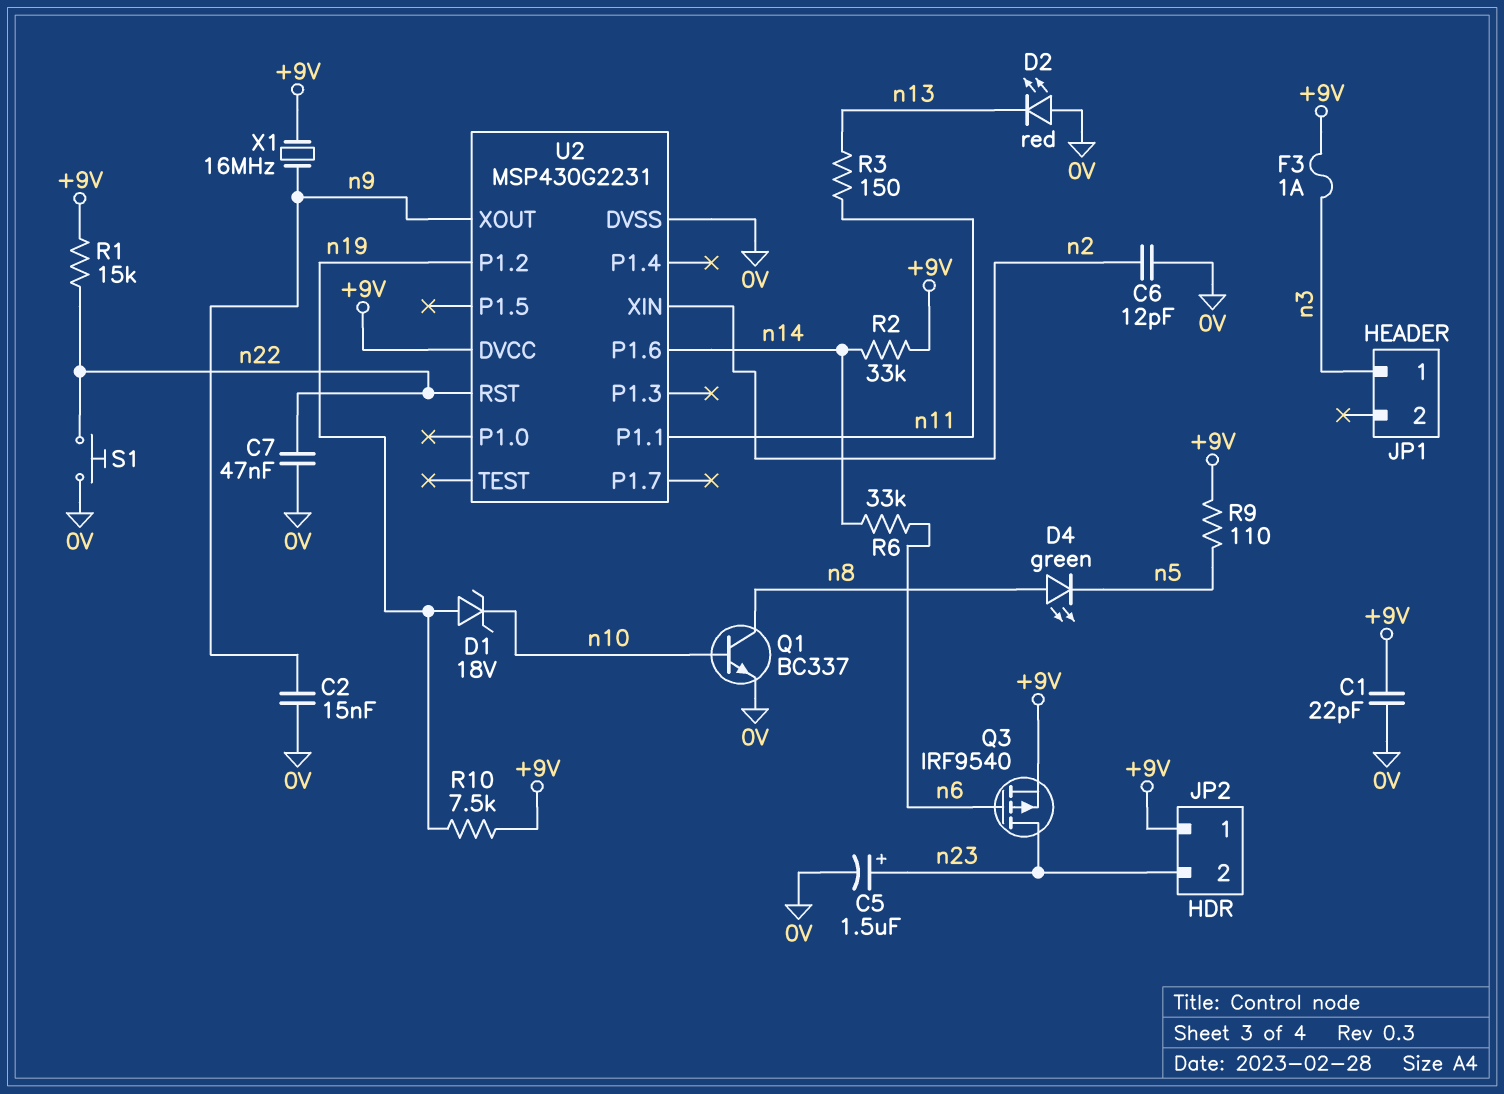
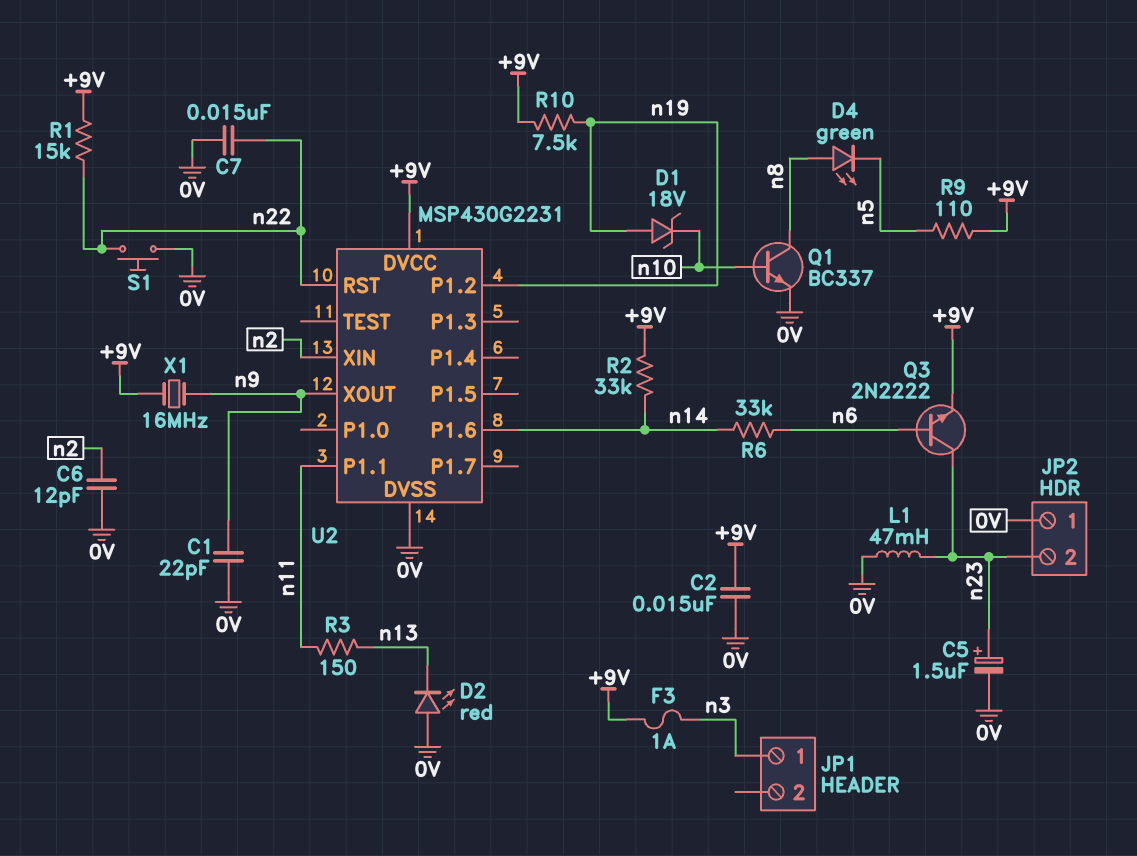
C1: 22pF (+9V, 0V) -> 22pF (0V, n9)
C2: 15nF (0V, n9) -> 15nF (+9V, 0V)
C7: 47nF (0V, n22) -> 15nF (0V, n22)
JP2 pin 1: +9V -> 0V
L1: none -> 47mH (0V, n23)
Q3: PMOS IRF9540 (G n6, D n23, S +9V) -> NPN 2N2222 (B n6, C n23, E +9V)

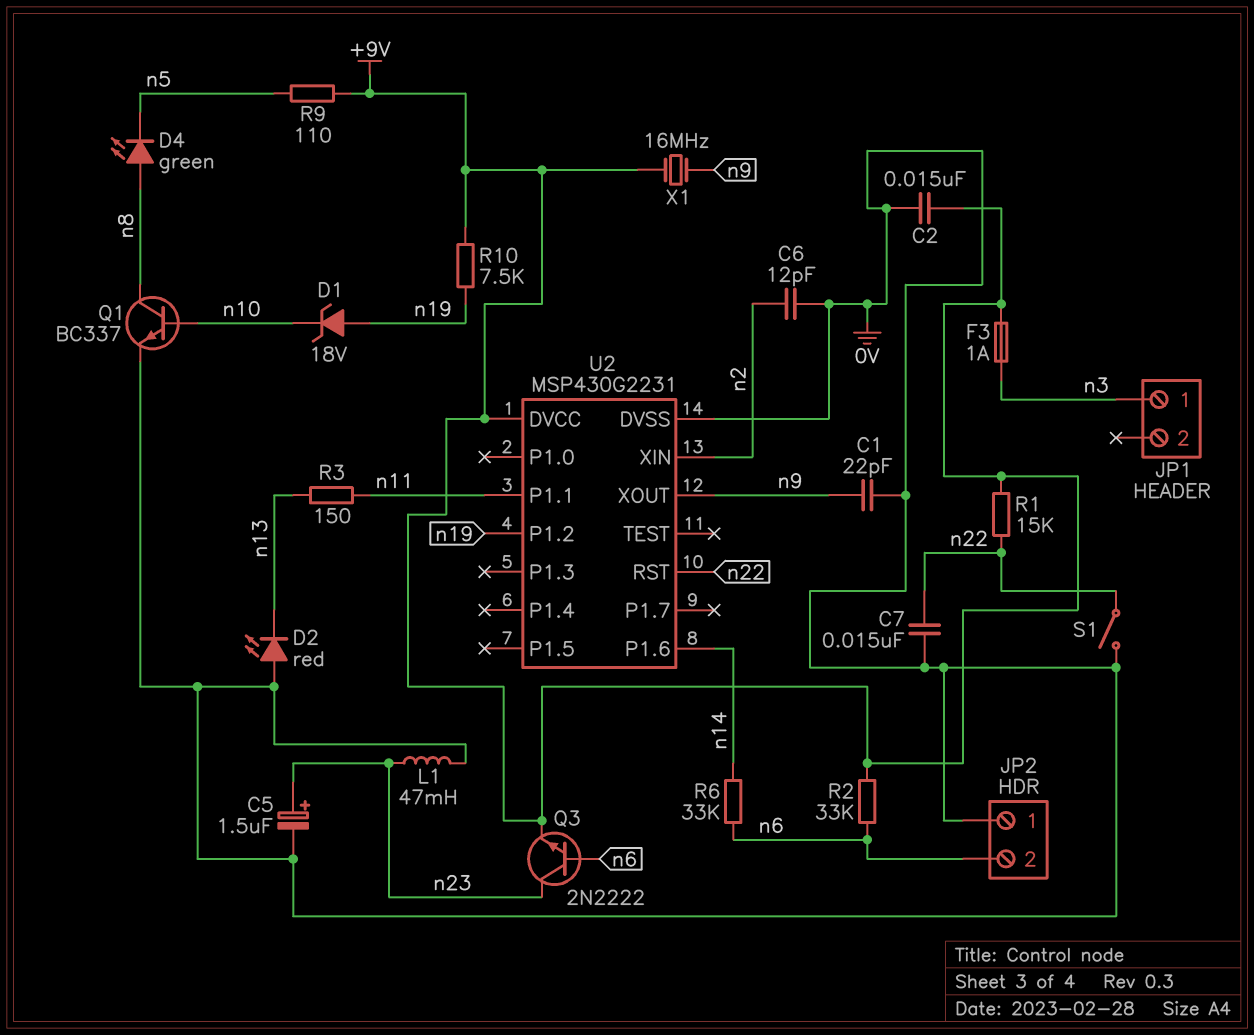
JP2 pin 2: n23 -> n6
R2: 33k (+9V, n14) -> 33k (+9V, n6)
S1: button (0V, n22) -> switch (0V, n22)

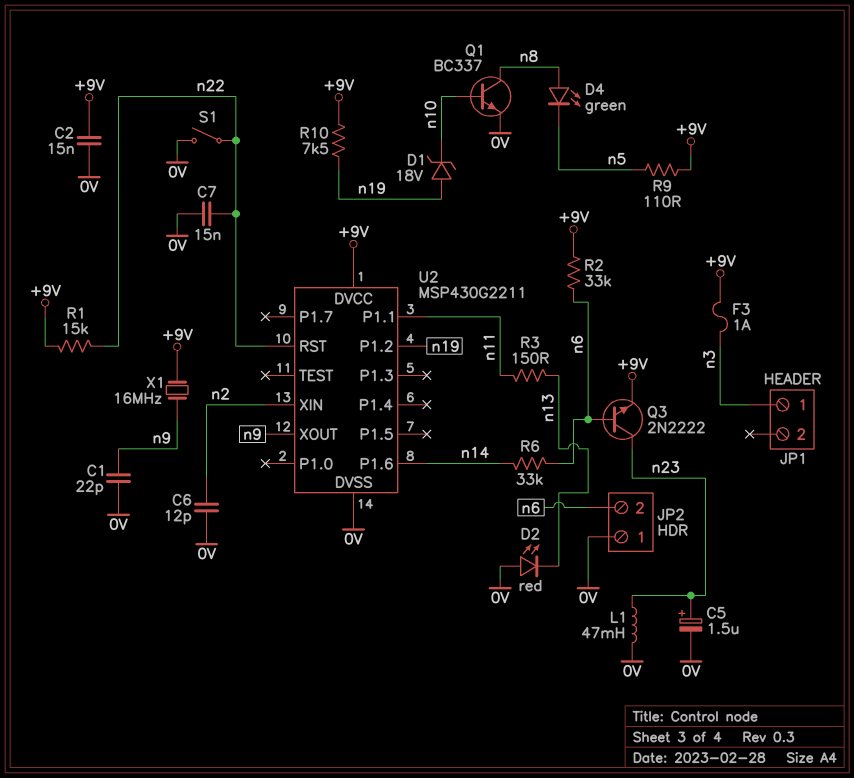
U2: MSP430G2231 -> MSP430G2211

